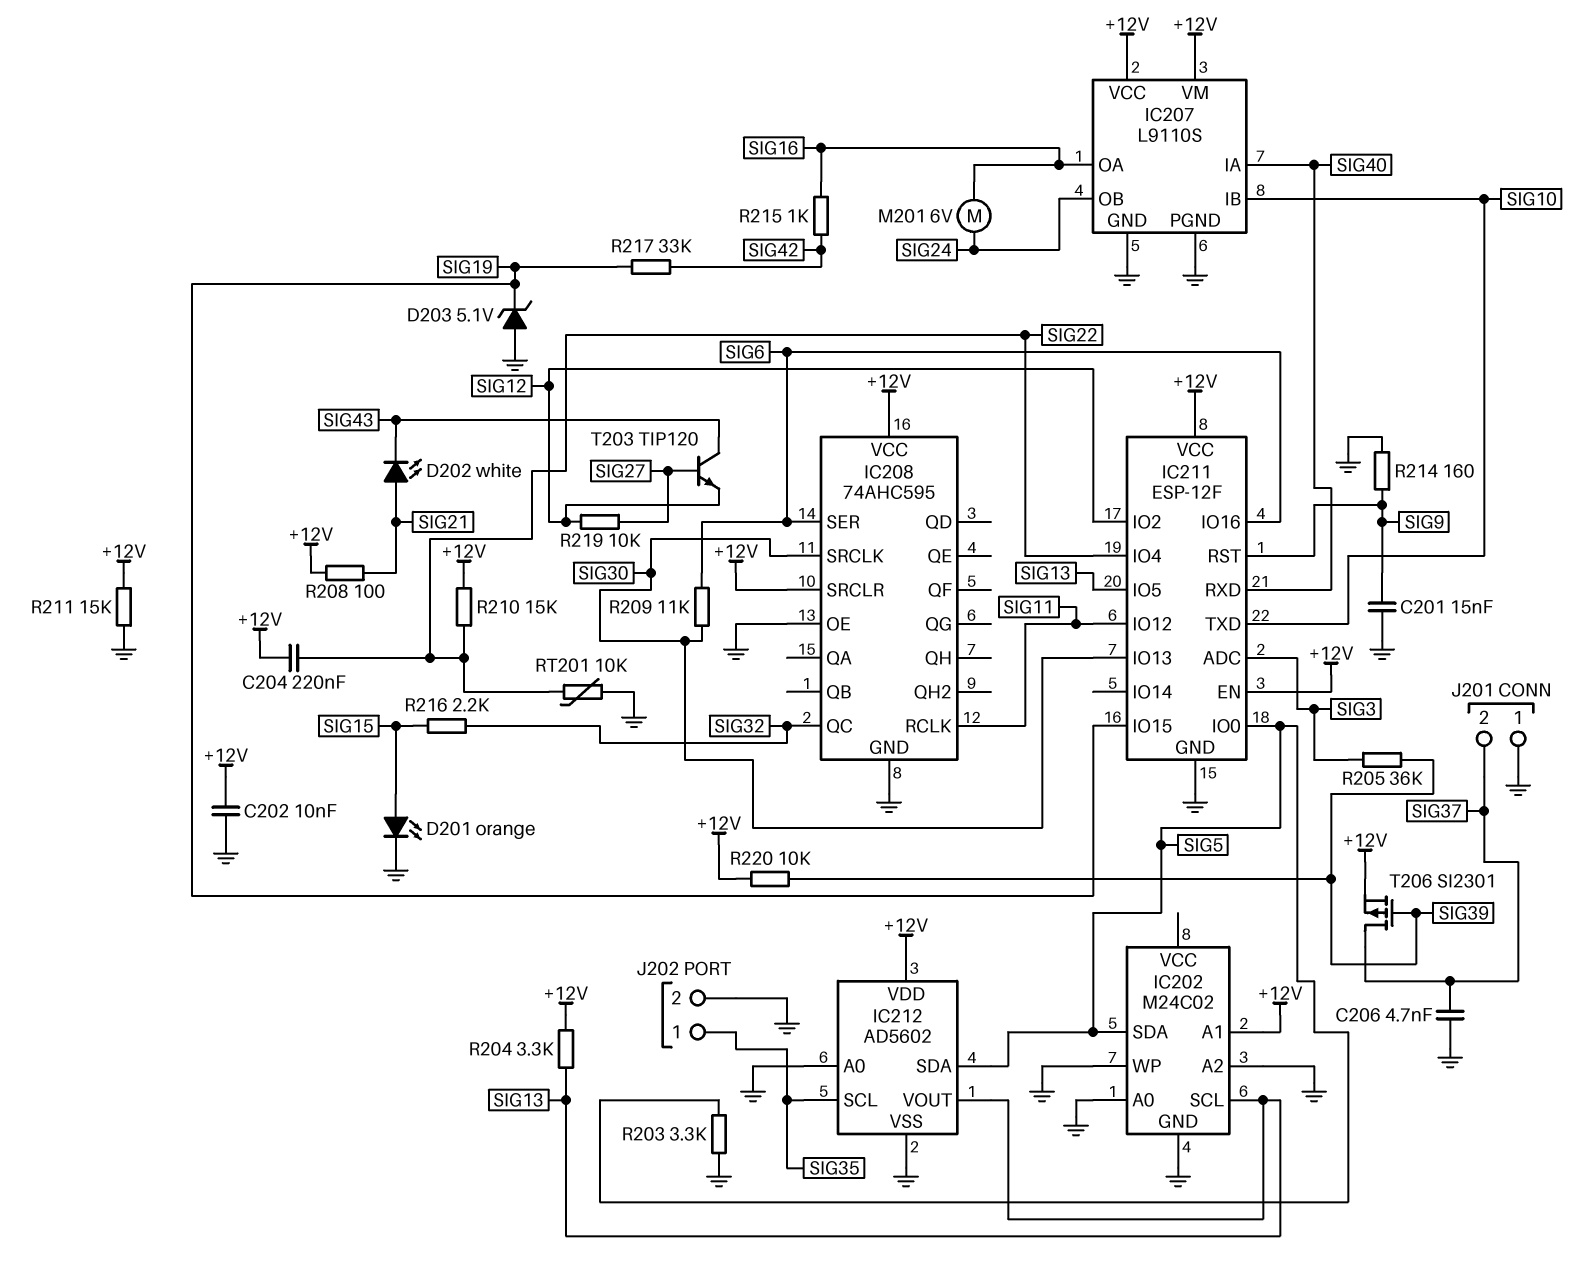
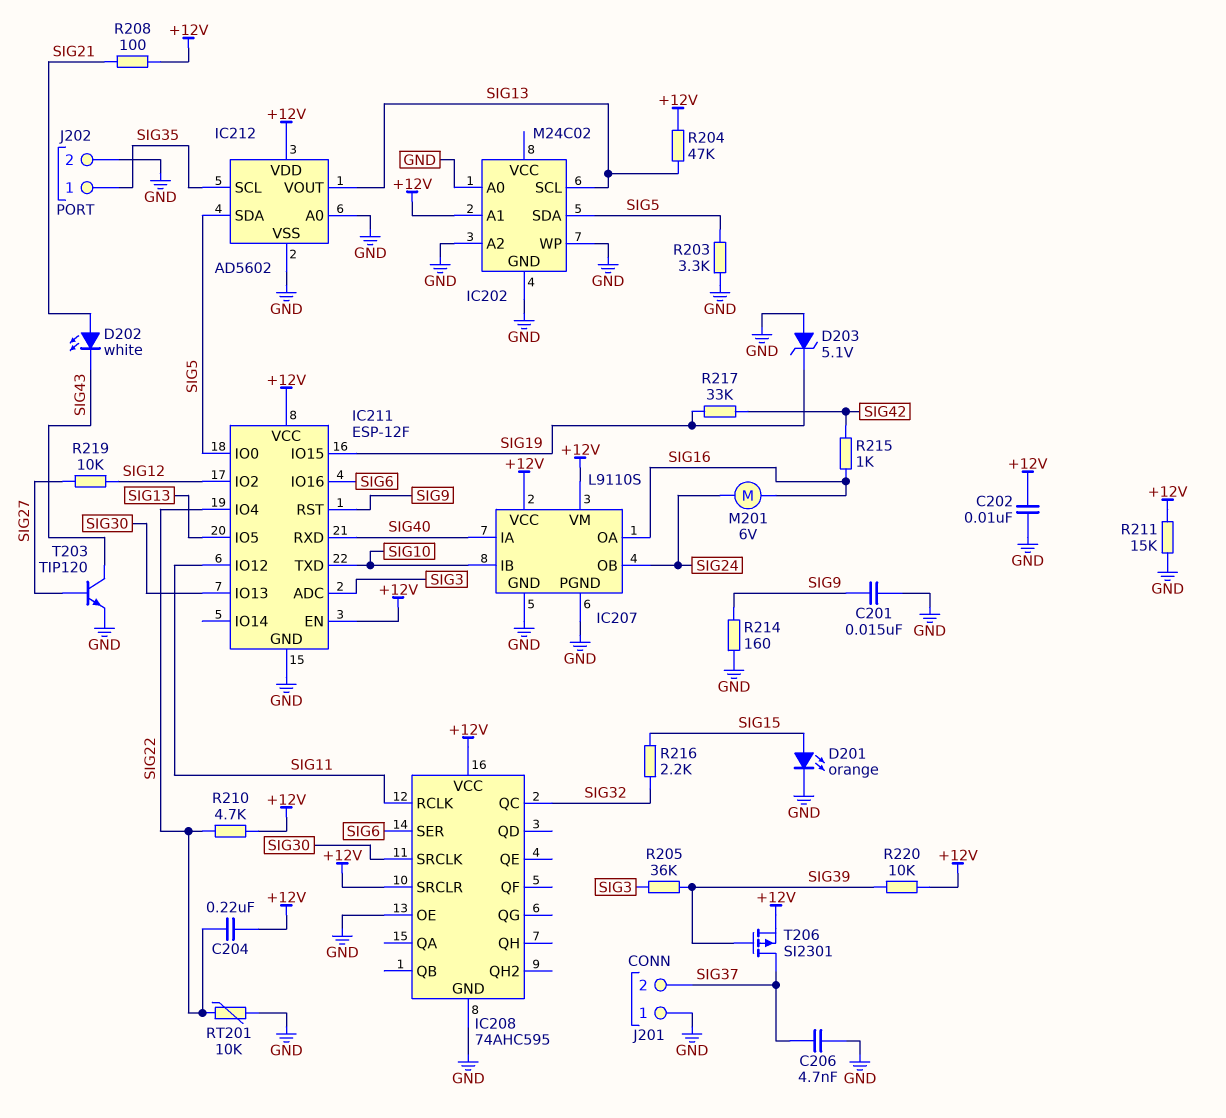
R204: 3.3k (+12V, SIG13) -> 47k (+12V, SIG13)
R209: 11k (SIG6, SIG30) -> none
R210: 15k (+12V, SIG22) -> 4.7k (+12V, SIG22)
T203: NPN TIP120 (B SIG27, C SIG43, E SIG12) -> NPN TIP120 (B SIG27, C SIG43, E GND)

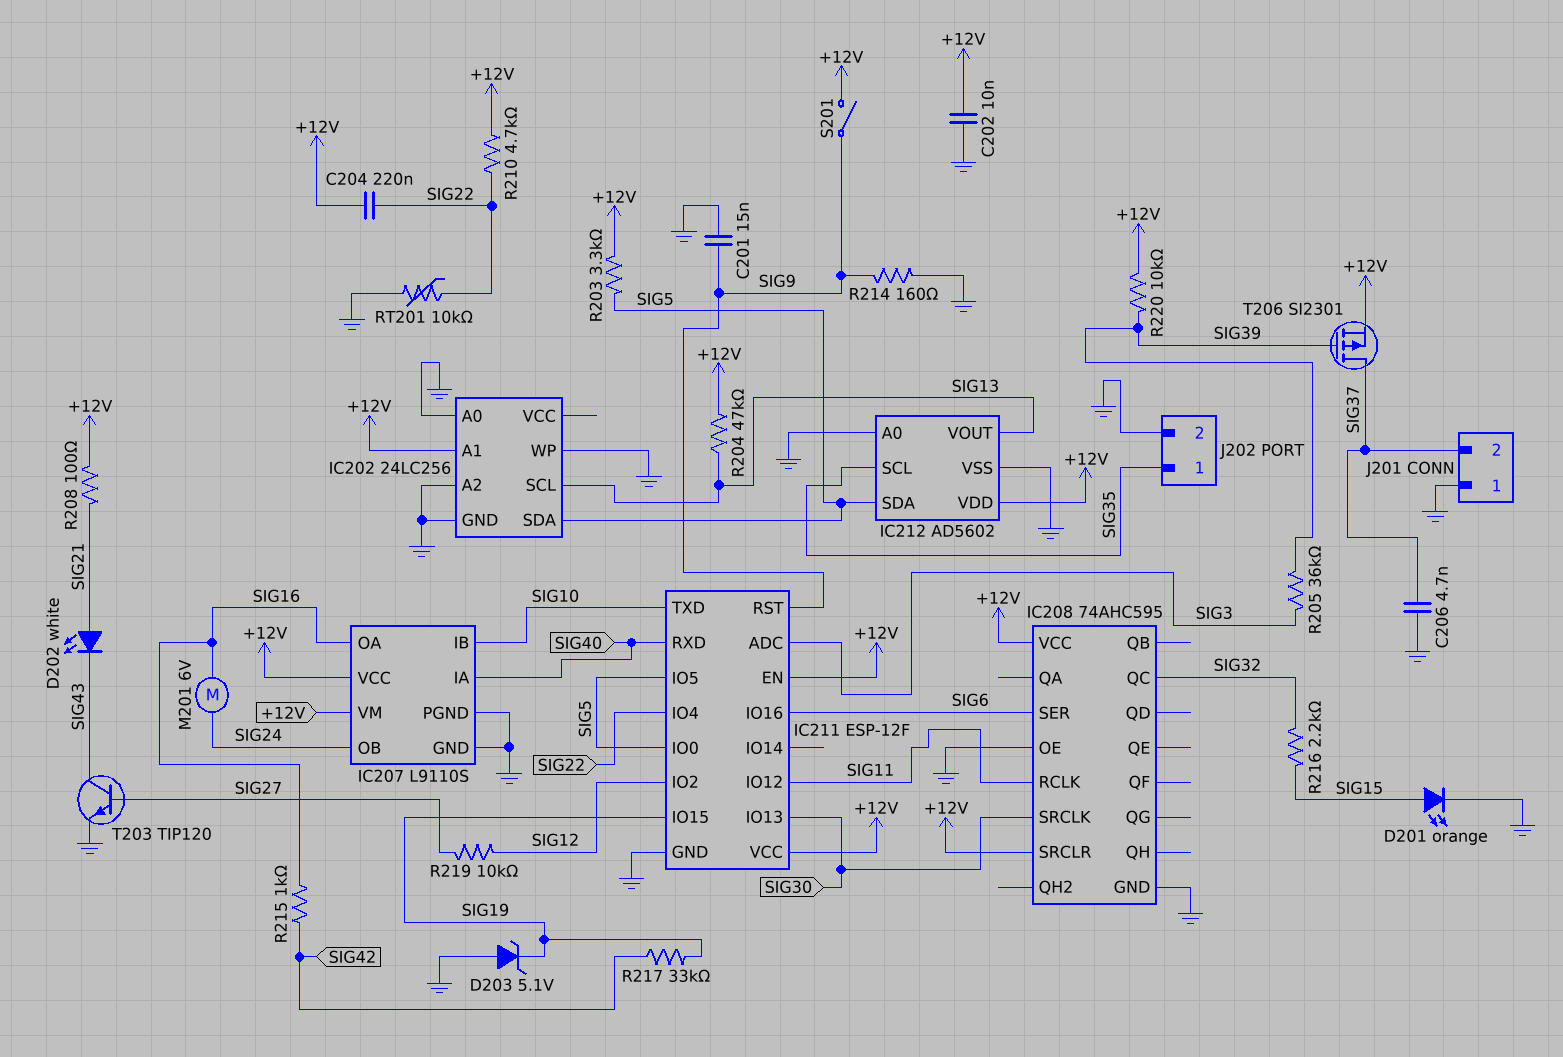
IC202: M24C02 -> 24LC256
IC211 pin IO5: SIG13 -> SIG5
R203: 3.3k (GND, SIG5) -> 3.3k (+12V, SIG5)
R211: 15k (+12V, GND) -> none
S201: none -> switch (+12V, SIG9)

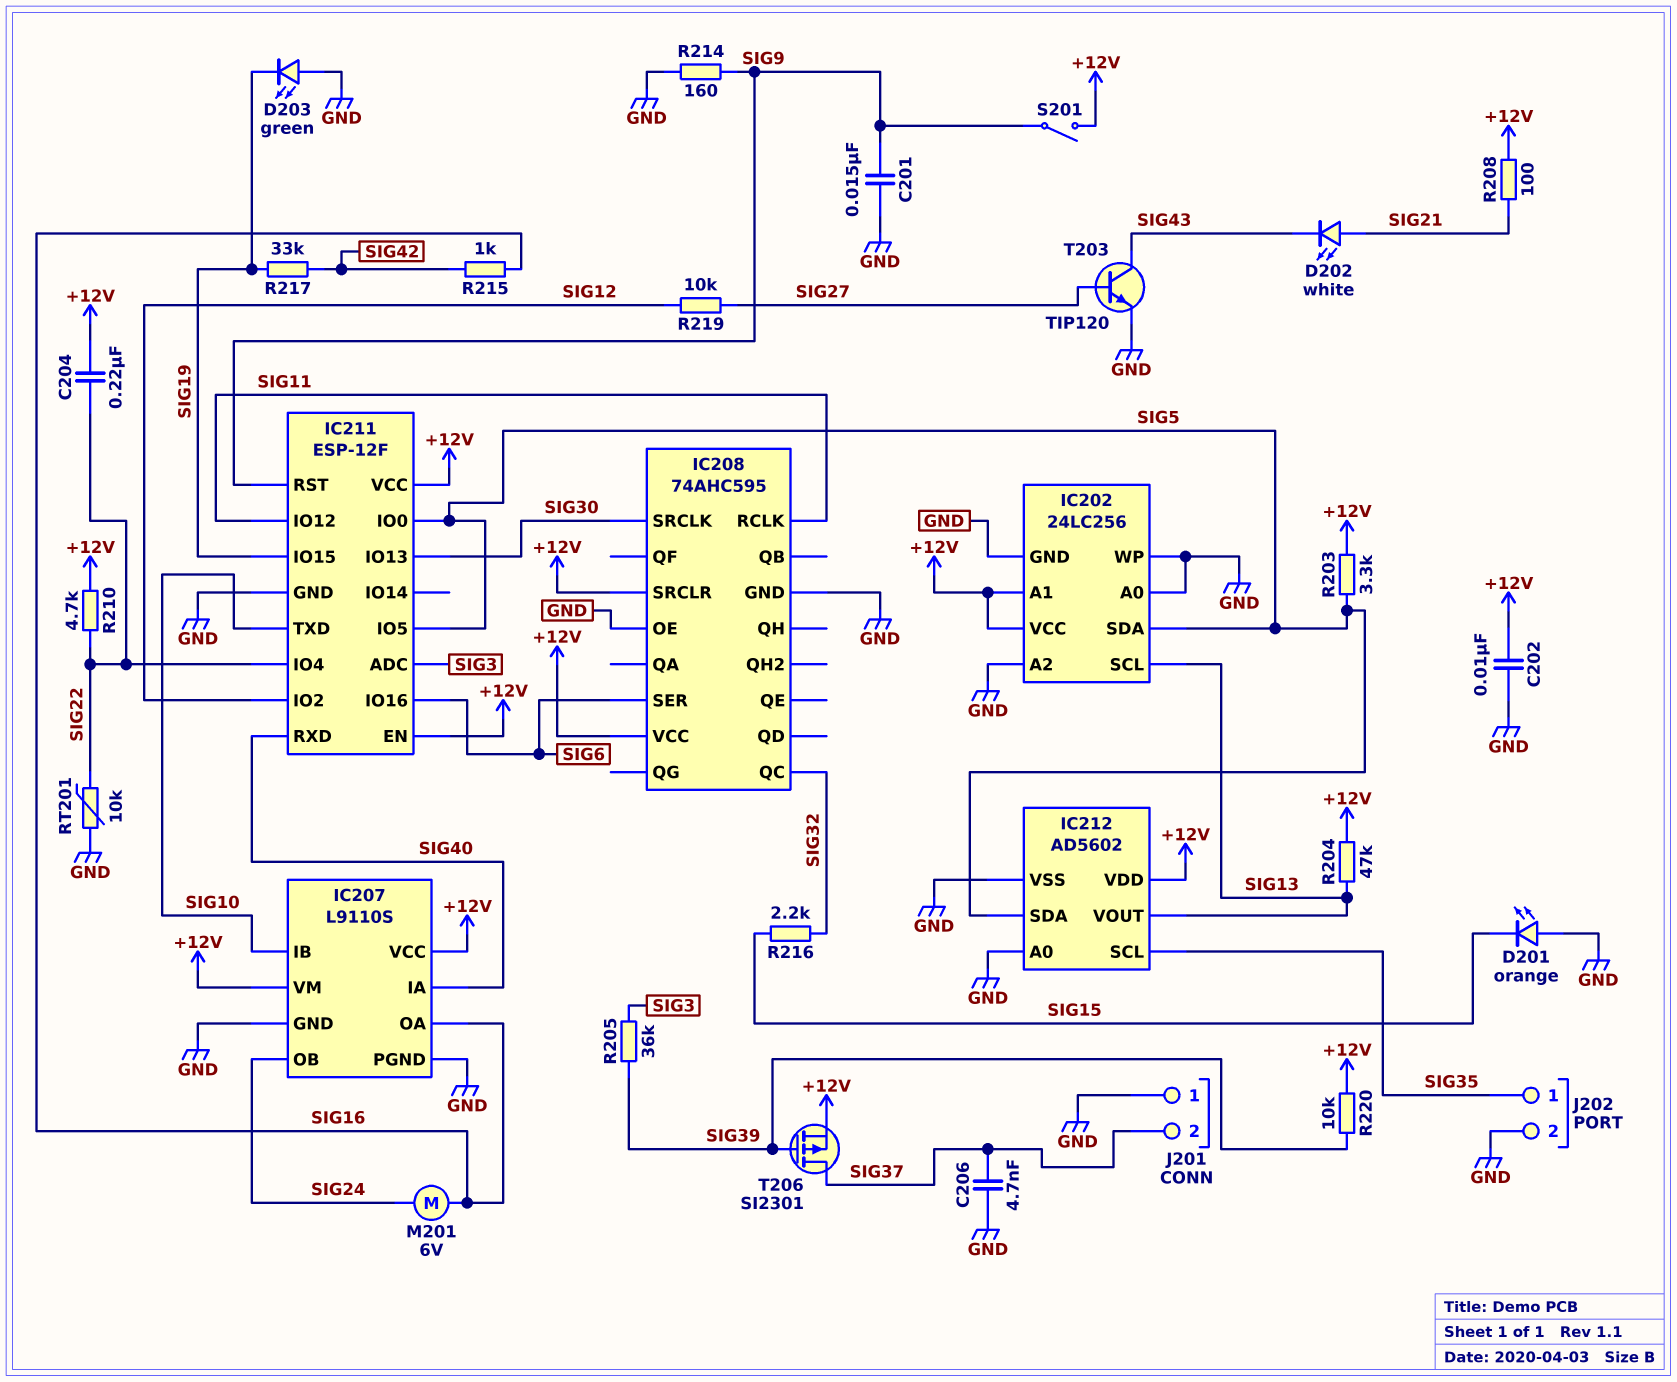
D201: LED orange (A SIG15, K GND) -> LED orange (A GND, K SIG15)
D203: zener 5.1V (A GND, K SIG19) -> LED green (A GND, K SIG19)
IC202 pin VCC: none -> +12V

